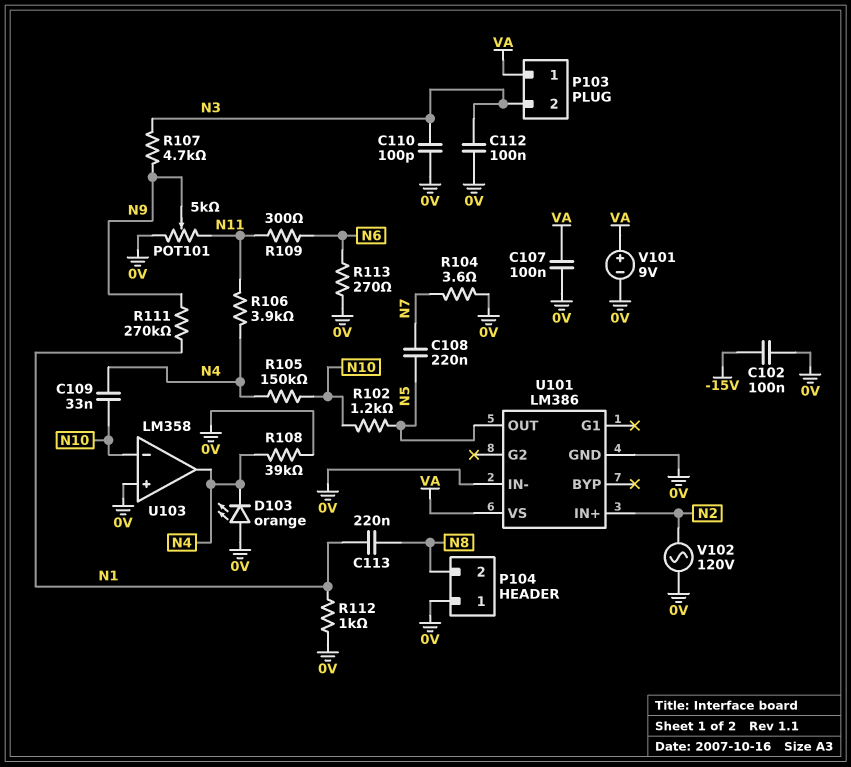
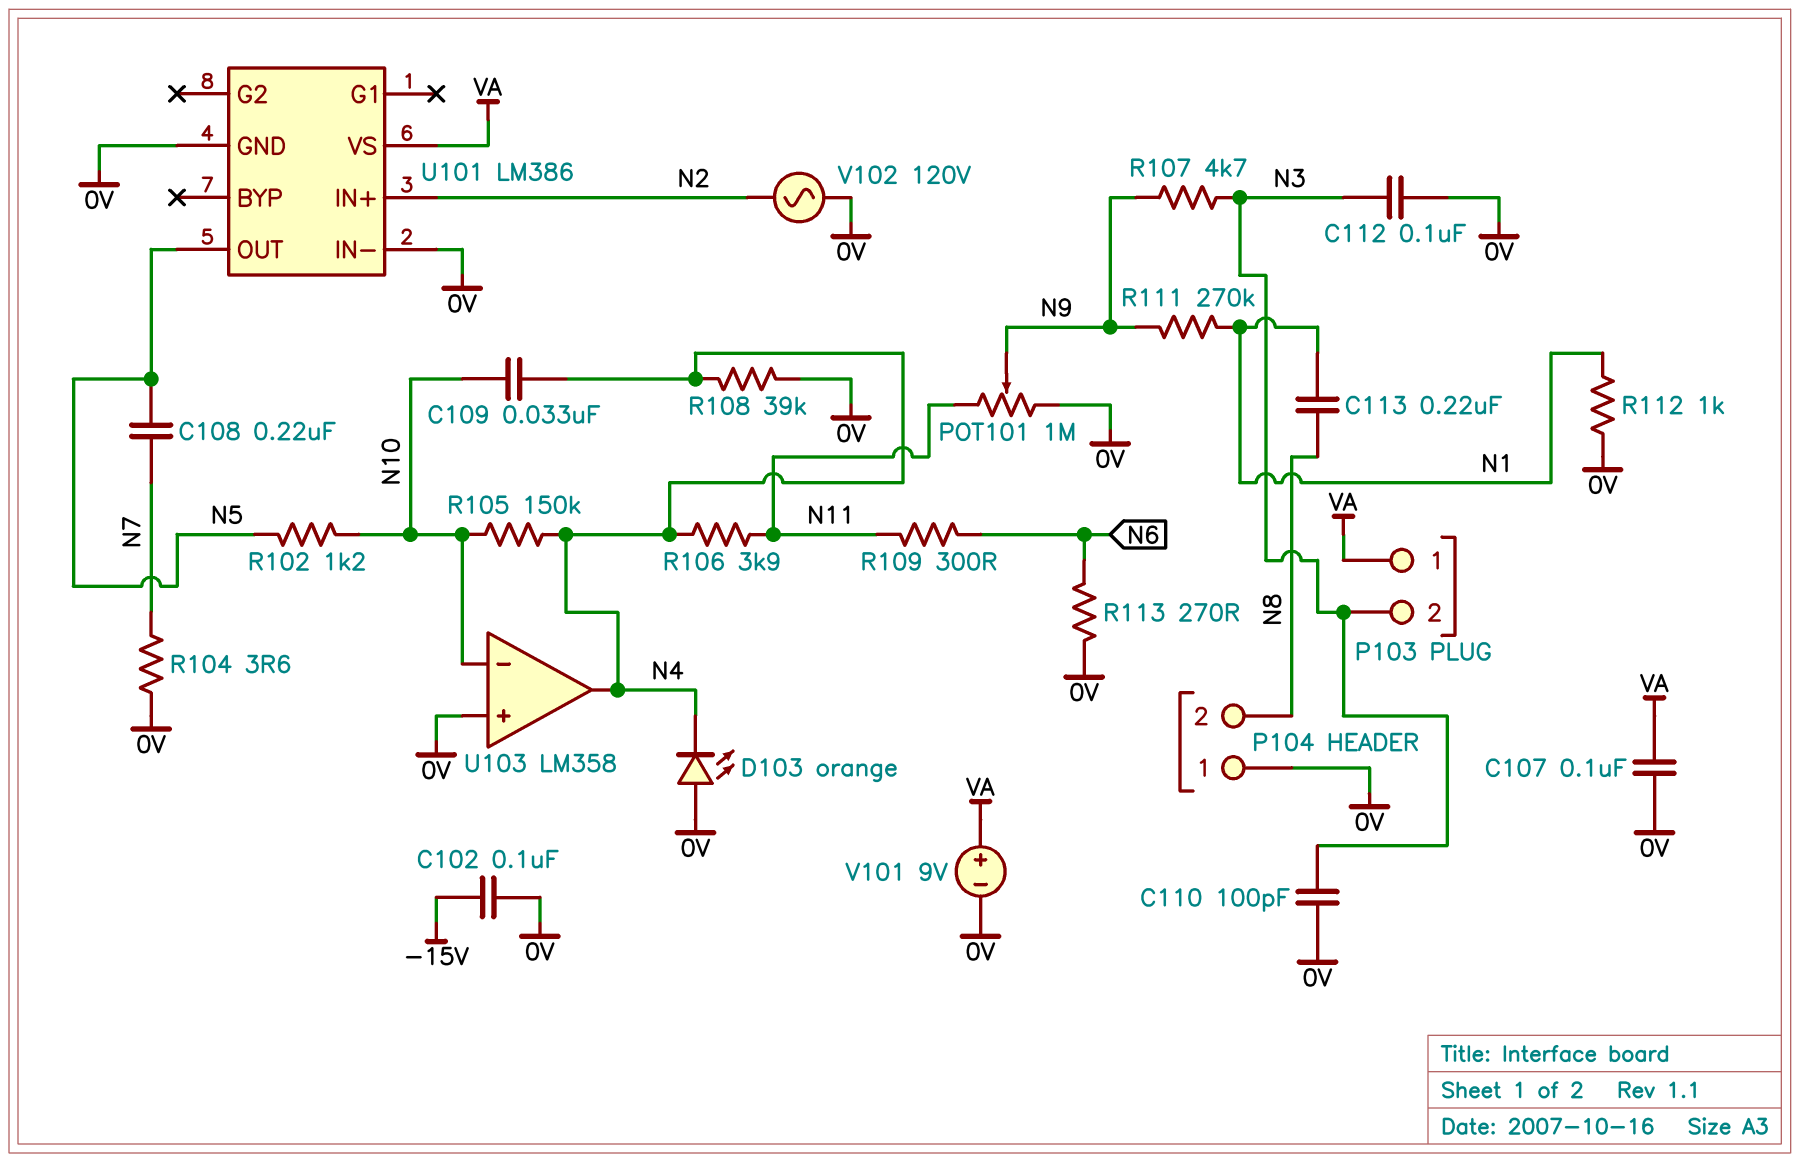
POT101: 5k (0V, N11, wiper N9) -> 1M (0V, N11, wiper N9)

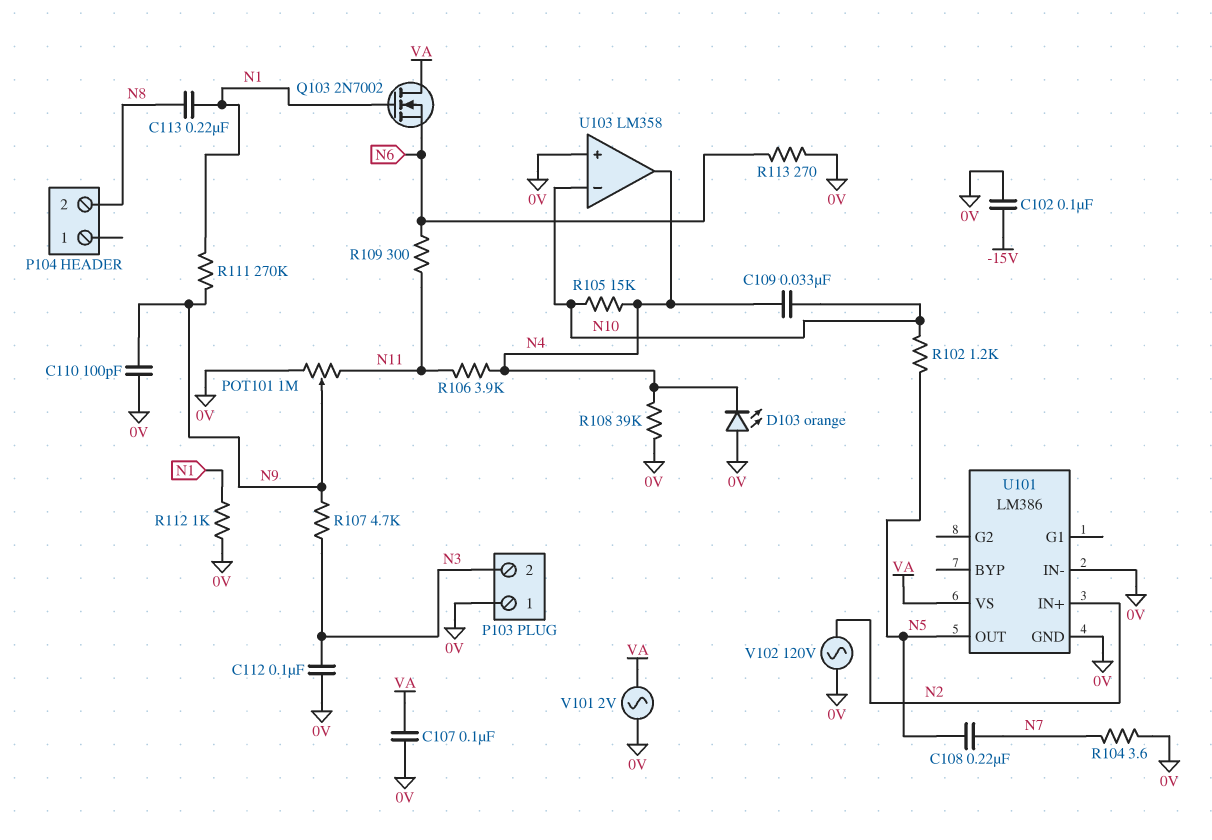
C110: 100pF (0V, N3) -> 100pF (0V, N9)
P103 pin 1: VA -> 0V
P104 pin 1: 0V -> none
Q103: none -> NMOS 2N7002 (G N1, D VA, S N6)
R105: 150k (N4, N10) -> 15k (N4, N10)
V101: 9V (plus VA, minus 0V) -> AC 2V (0V, VA)

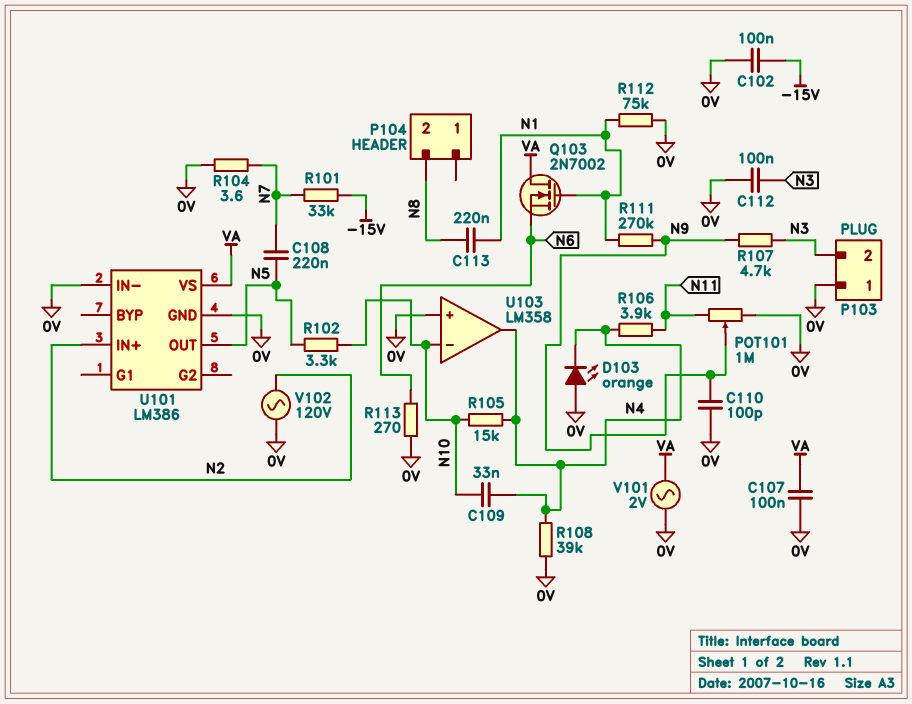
R101: none -> 33k (-15V, N7)
R102: 1.2k (N5, N10) -> 3.3k (N5, N10)
R109: 300 (N6, N11) -> none
R112: 1k (0V, N1) -> 75k (0V, N1)

